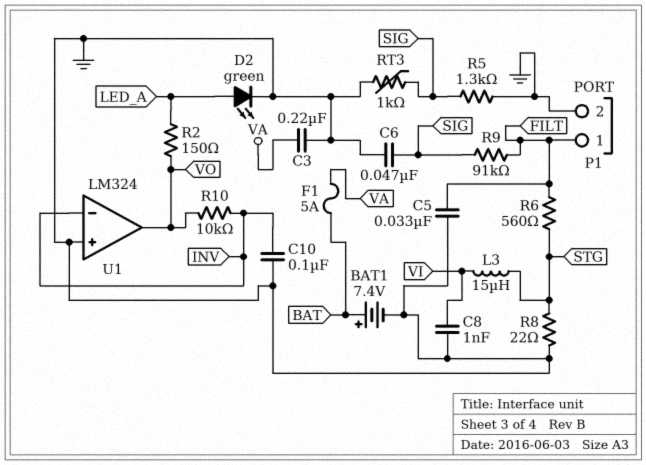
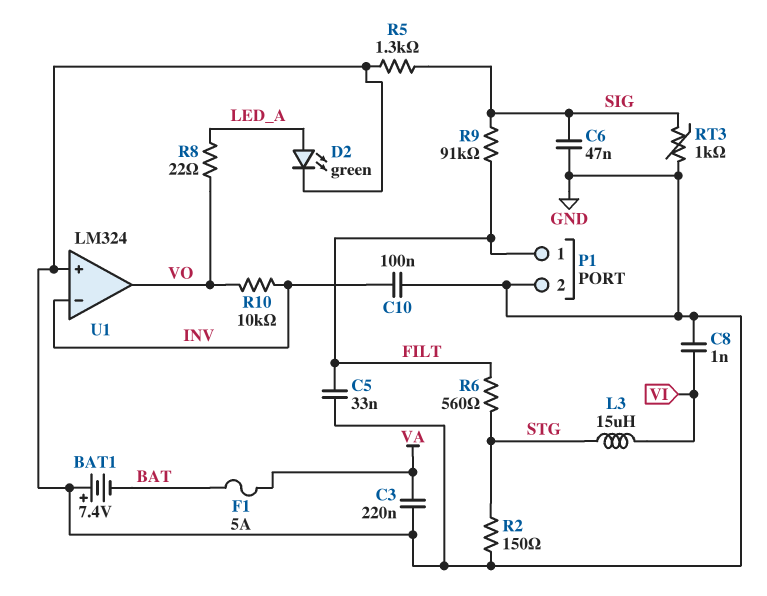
BAT1: 7.4V (plus BAT, minus GND) -> 7.4V (plus GND, minus BAT)
R2: 150 (LED_A, VO) -> 150 (GND, STG)
R8: 22 (GND, STG) -> 22 (LED_A, VO)

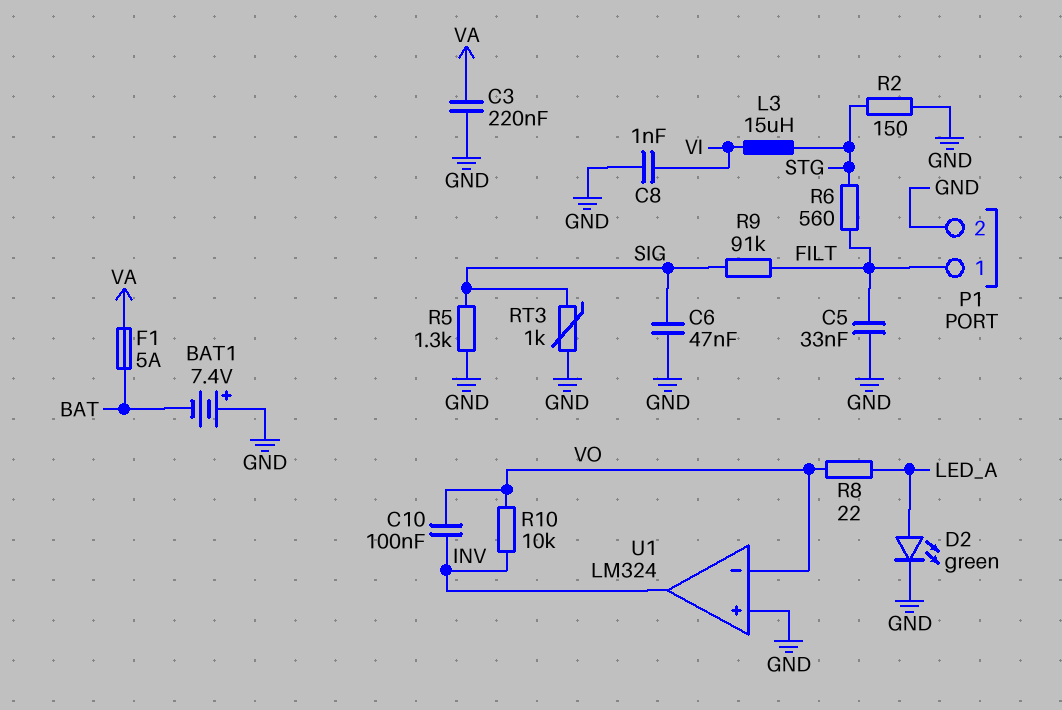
C10: 100nF (GND, INV) -> 100nF (INV, VO)
U1 pin in-: INV -> VO
U1 pin out: VO -> INV

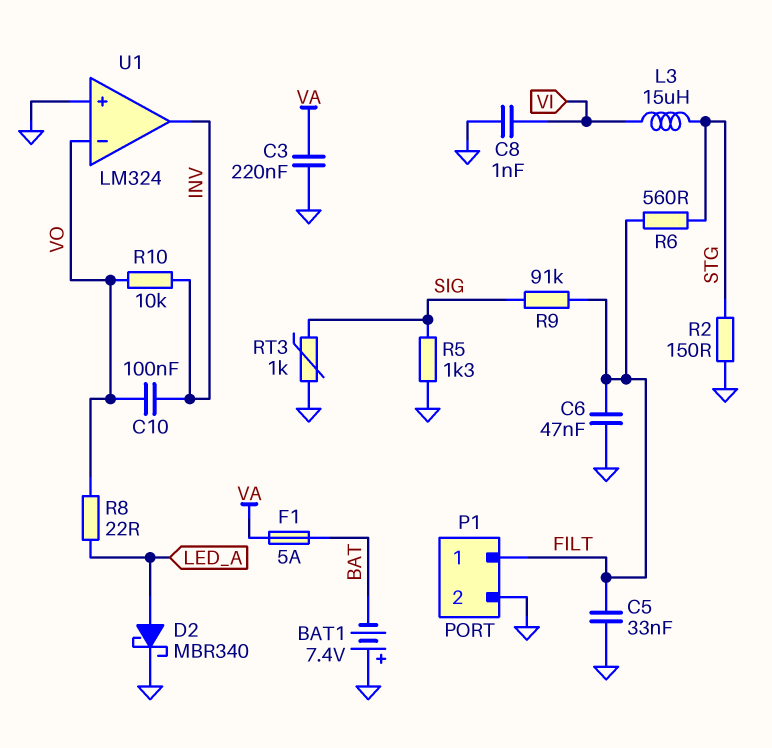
C6: 47nF (GND, SIG) -> 47nF (FILT, GND)
D2: LED green (A LED_A, K GND) -> schottky MBR340 (A LED_A, K GND)

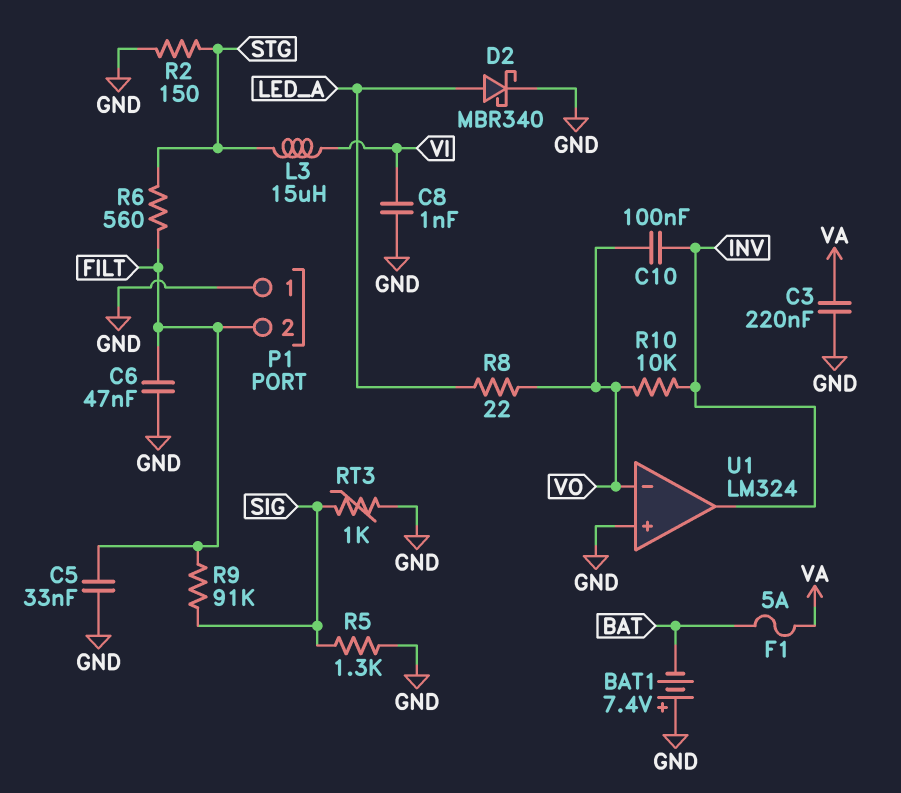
P1 pin 1: FILT -> GND
P1 pin 2: GND -> FILT

